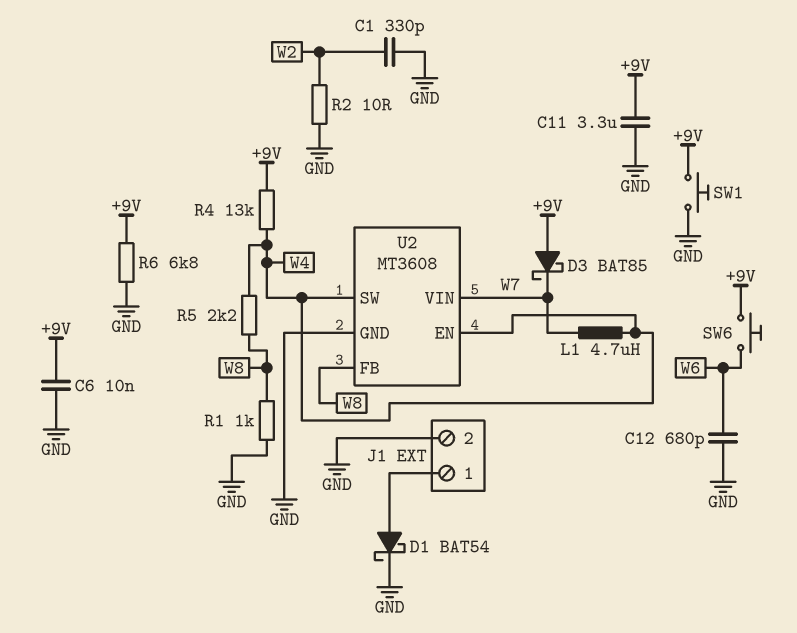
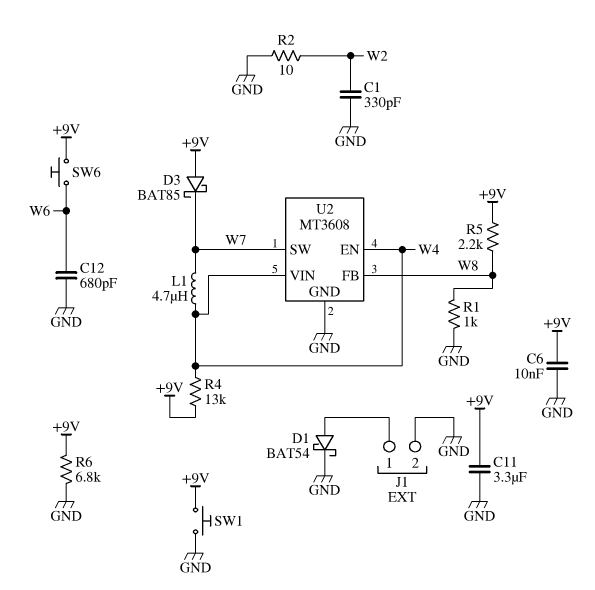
R5: 2.2k (W4, W8) -> 2.2k (+9V, W8)
U2 pin SW: W4 -> W7
U2 pin VIN: W7 -> W4

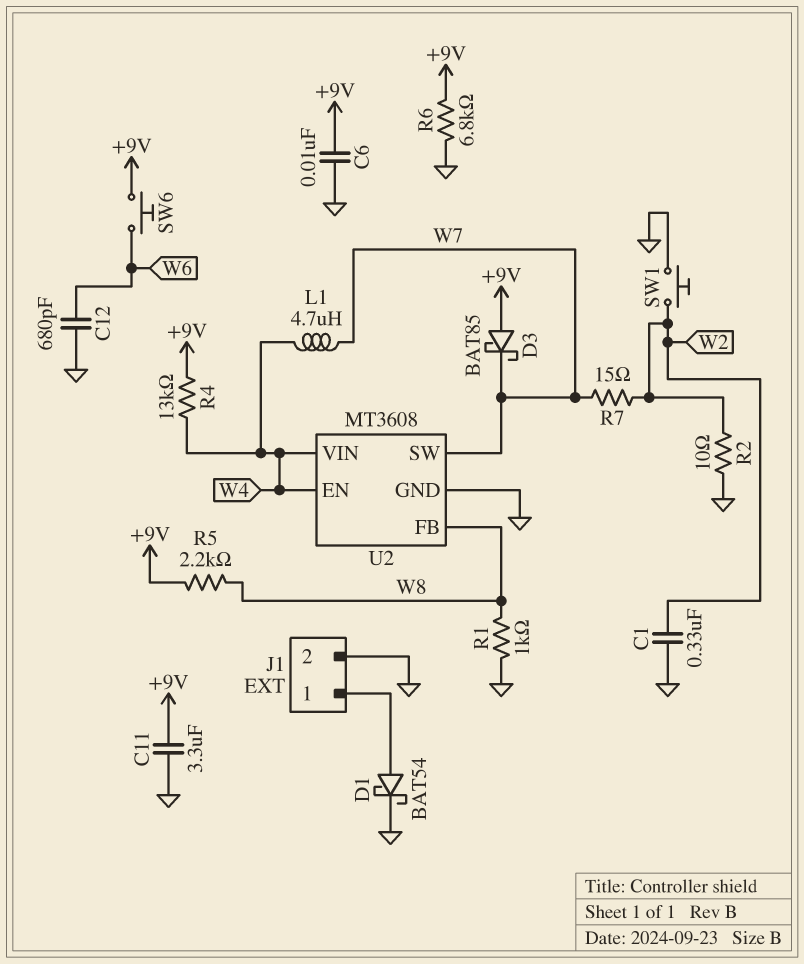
C1: 330pF (GND, W2) -> 330nF (GND, W2)
R7: none -> 15 (W2, W7)
SW1: button (+9V, GND) -> button (GND, W2)

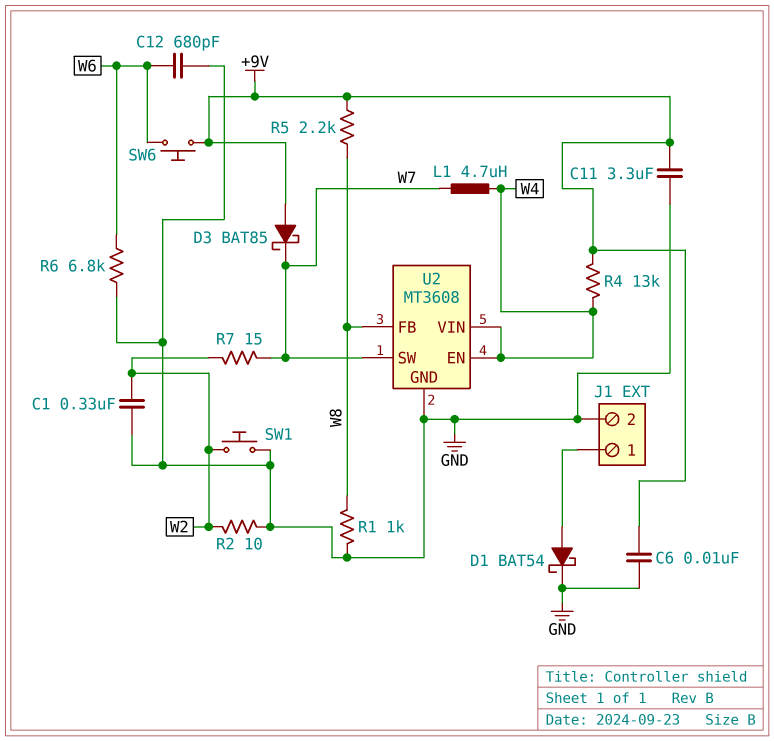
R6: 6.8k (+9V, GND) -> 6.8k (GND, W6)

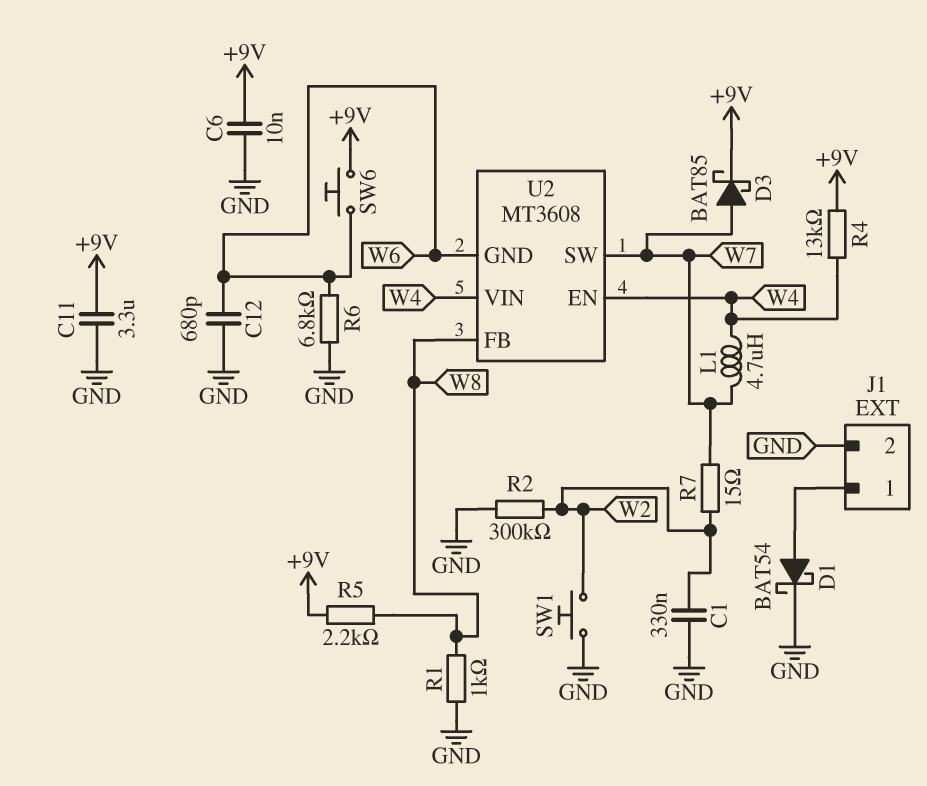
D3: schottky BAT85 (A +9V, K W7) -> schottky BAT85 (A W7, K +9V)
R2: 10 (GND, W2) -> 300k (GND, W2)
U2 pin GND: GND -> W6

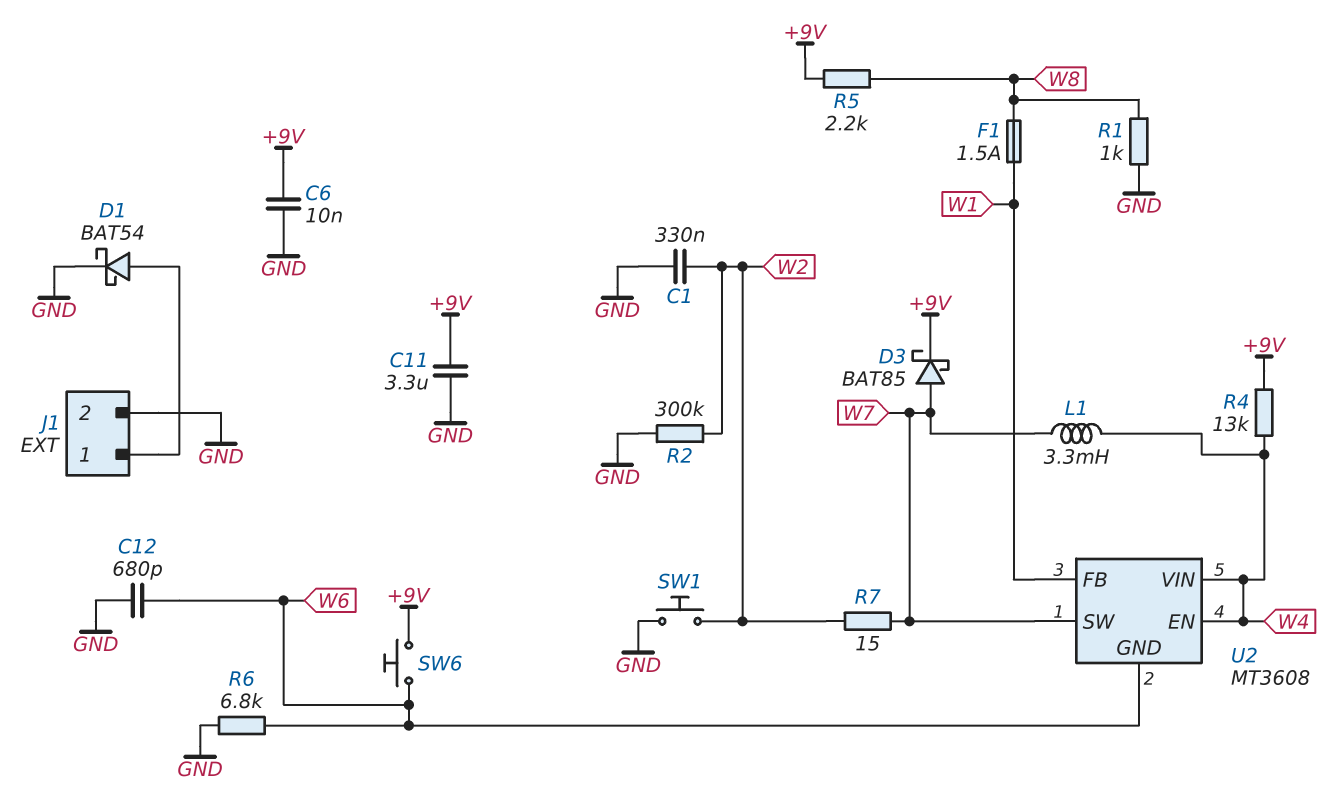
F1: none -> 1.5A (W1, W8)
L1: 4.7uH (W4, W7) -> 3.3mH (W4, W7)
U2 pin FB: W8 -> W1

